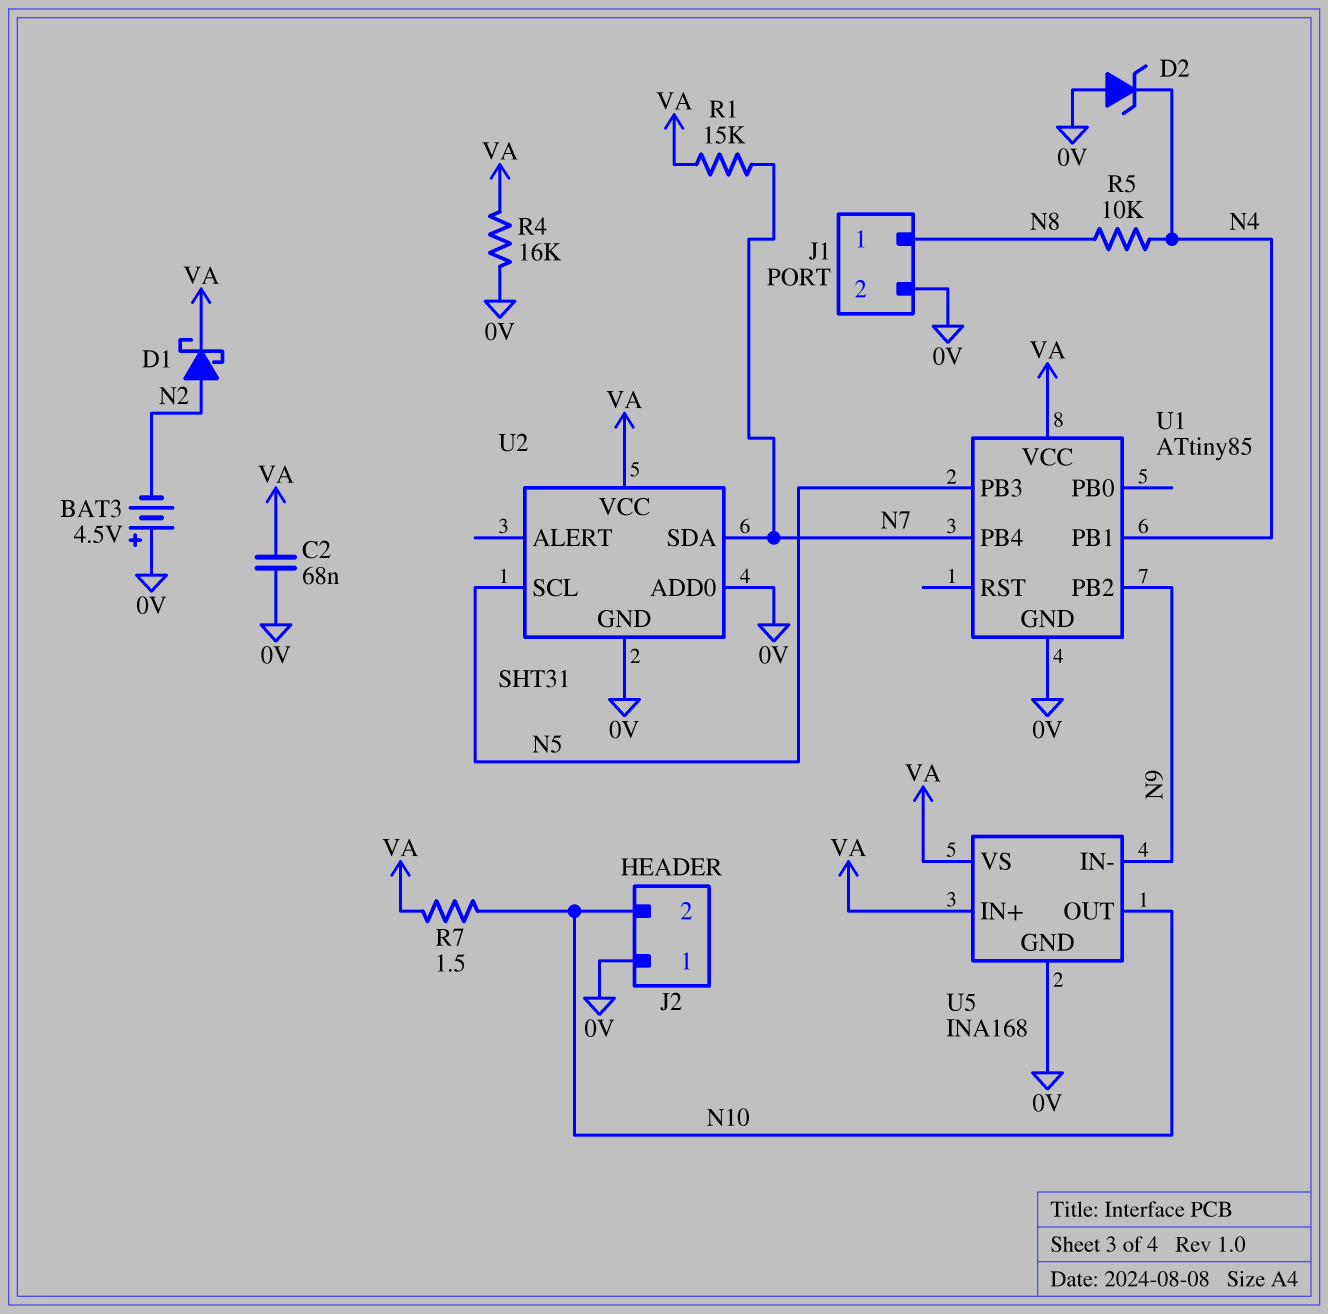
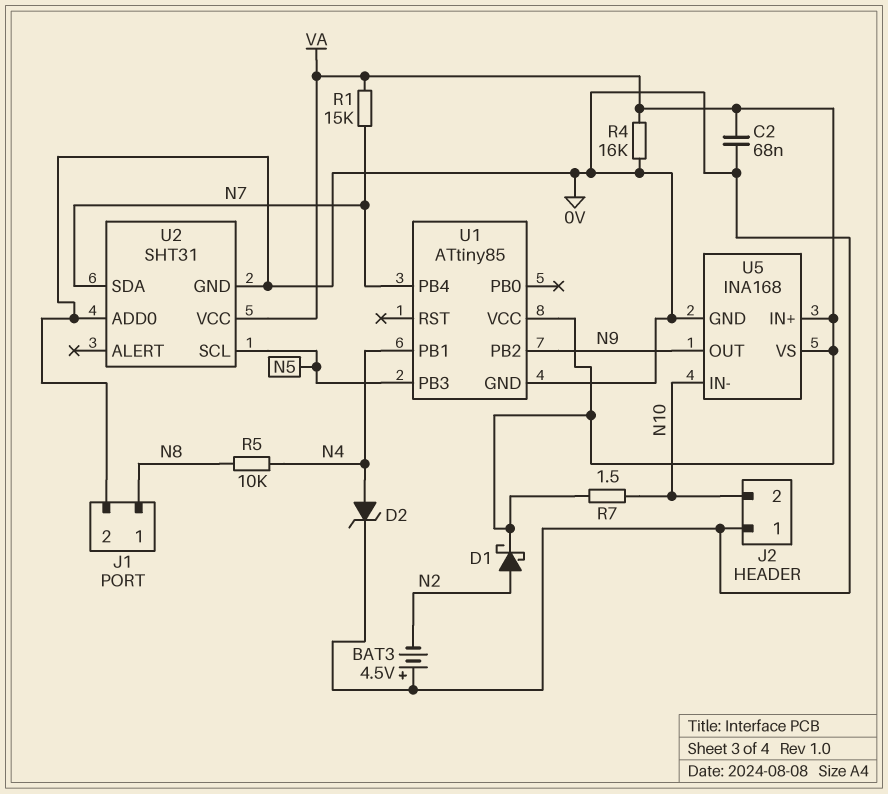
D2: zener (A 0V, K N4) -> zener (A N4, K 0V)
U5 pin IN-: N9 -> N10
U5 pin OUT: N10 -> N9

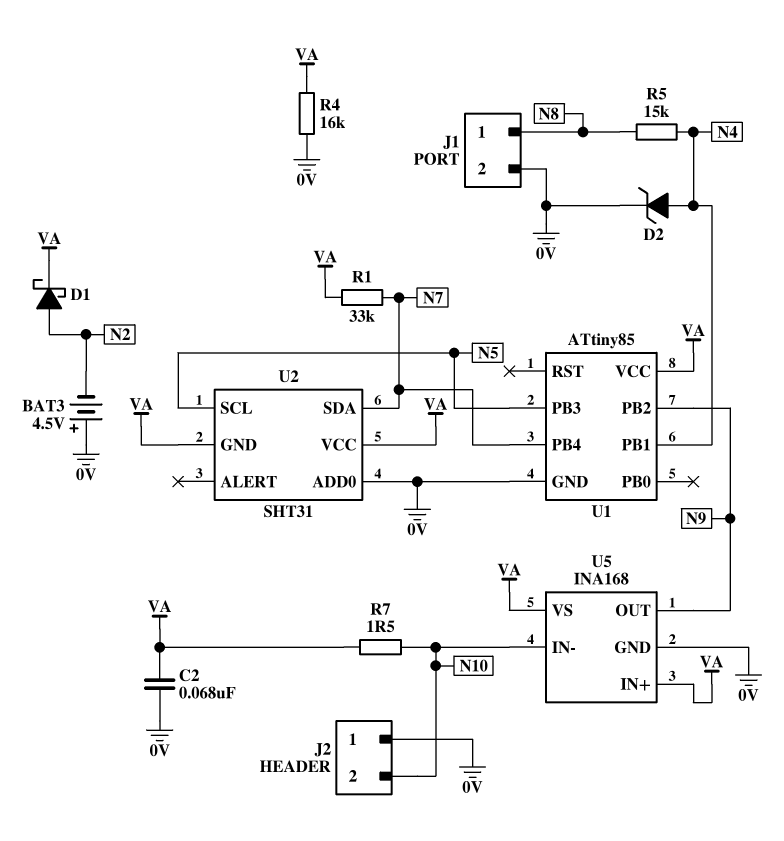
R1: 15k (N7, VA) -> 33k (N7, VA)
R5: 10k (N4, N8) -> 15k (N4, N8)
U2 pin GND: 0V -> VA

